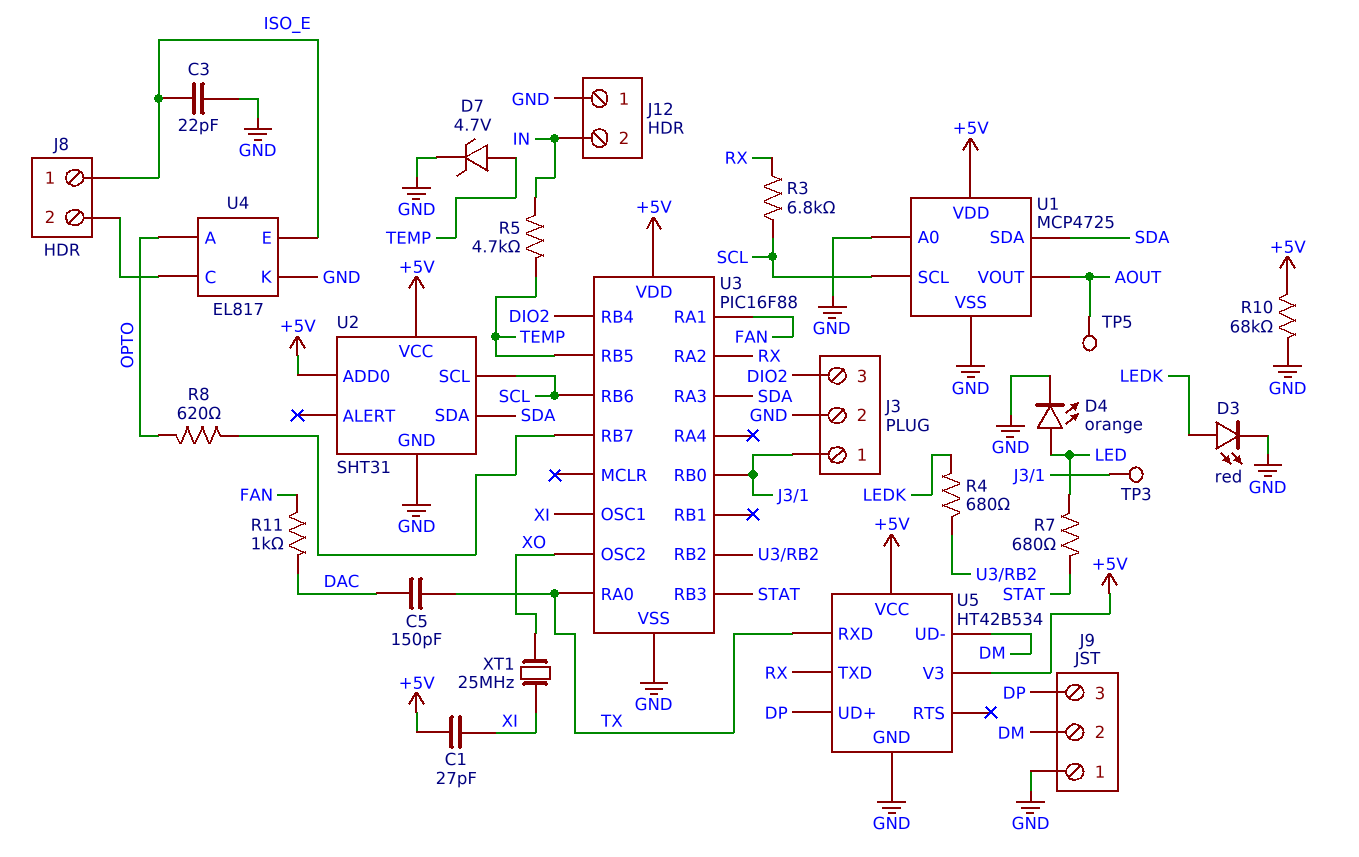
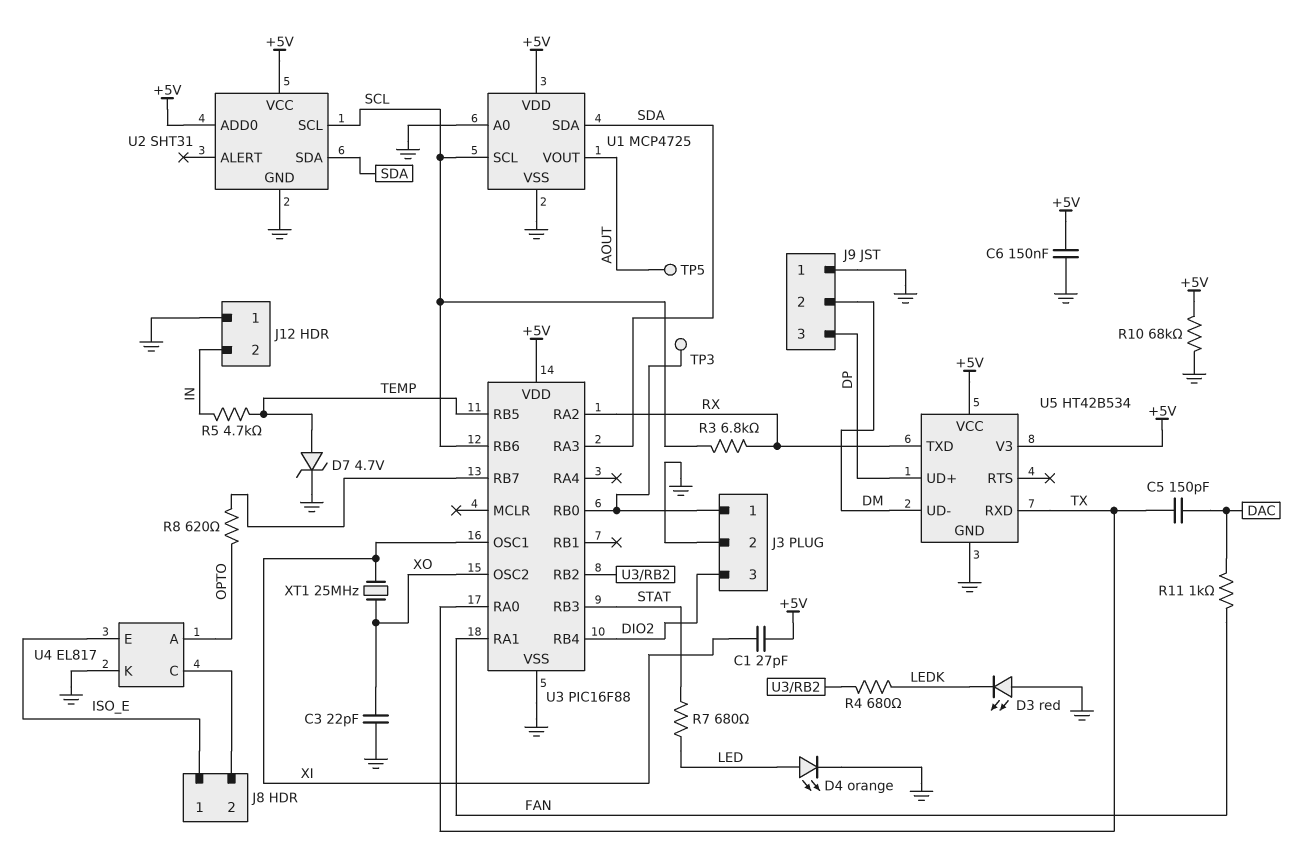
C3: 22pF (GND, ISO_E) -> 22pF (GND, XO)
C6: none -> 150nF (+5V, GND)
D3: LED red (A LEDK, K GND) -> LED red (A GND, K LEDK)

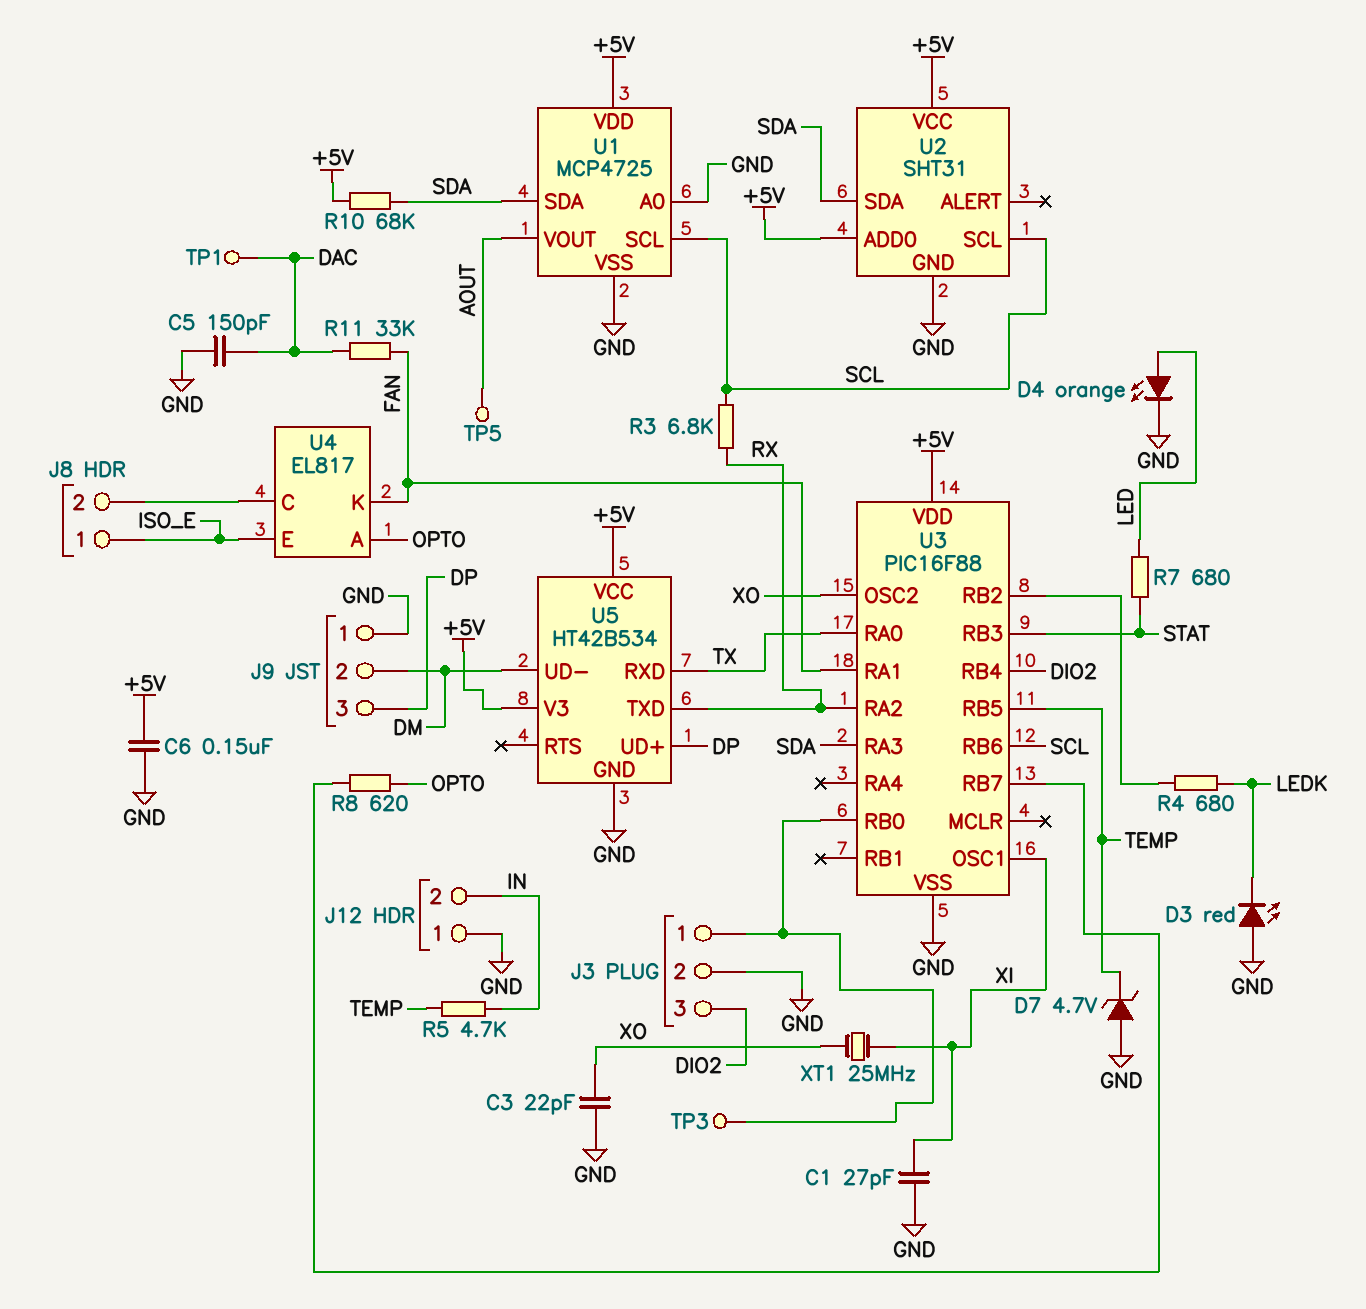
C1: 27pF (+5V, XI) -> 27pF (GND, XI)
C5: 150pF (DAC, TX) -> 150pF (DAC, GND)
D7: zener 4.7V (A TEMP, K GND) -> zener 4.7V (A GND, K TEMP)
R10: 68k (+5V, GND) -> 68k (+5V, SDA)
R11: 1k (DAC, FAN) -> 33k (DAC, FAN)
TP1: none -> test point (DAC)
U4 pin K: GND -> FAN

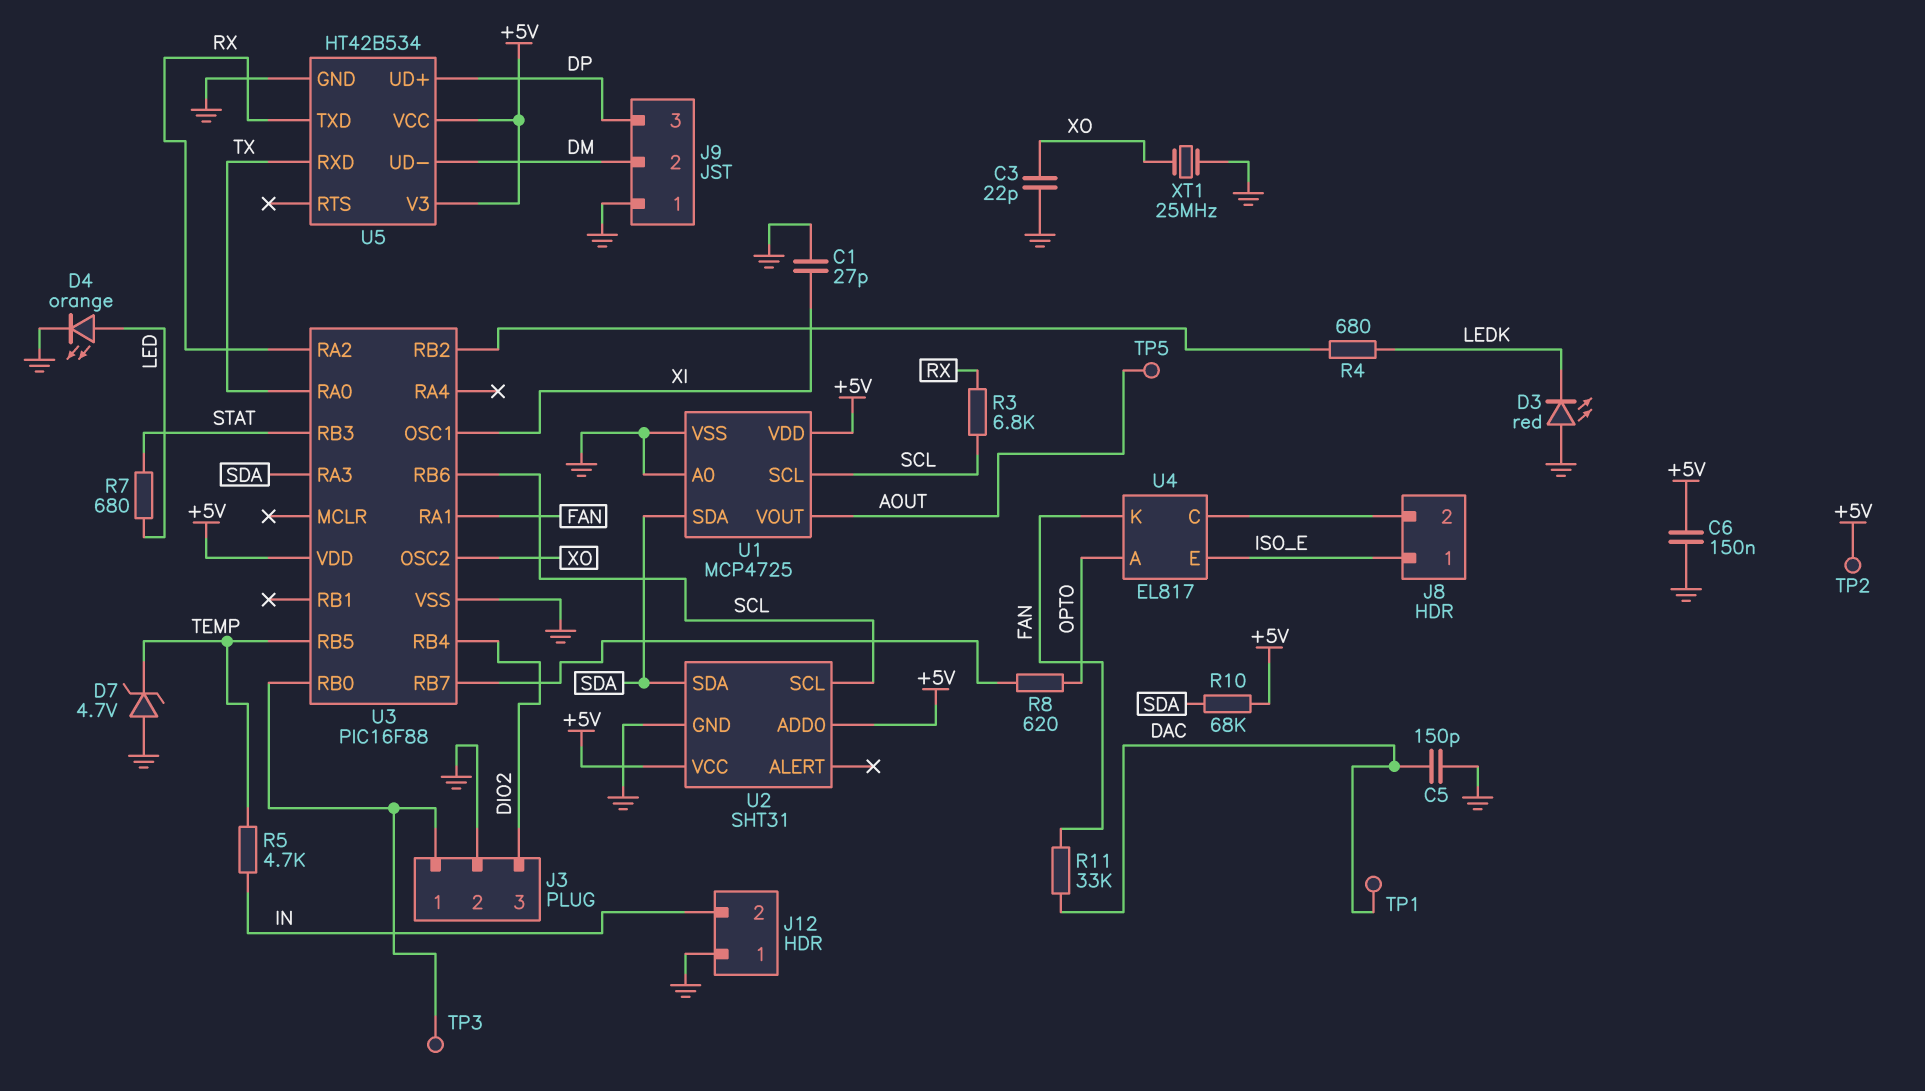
TP2: none -> test point (+5V)
XT1: 25MHz (XI, XO) -> 25MHz (GND, XO)

